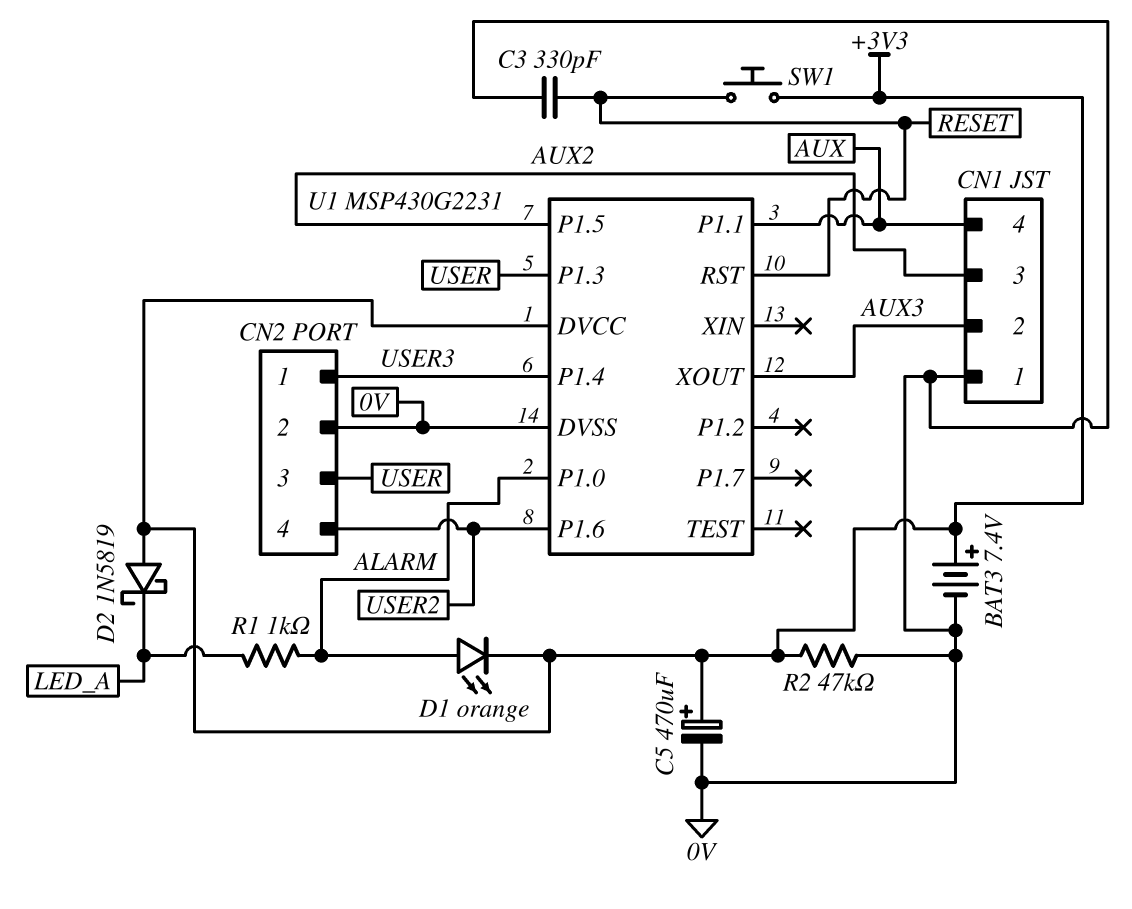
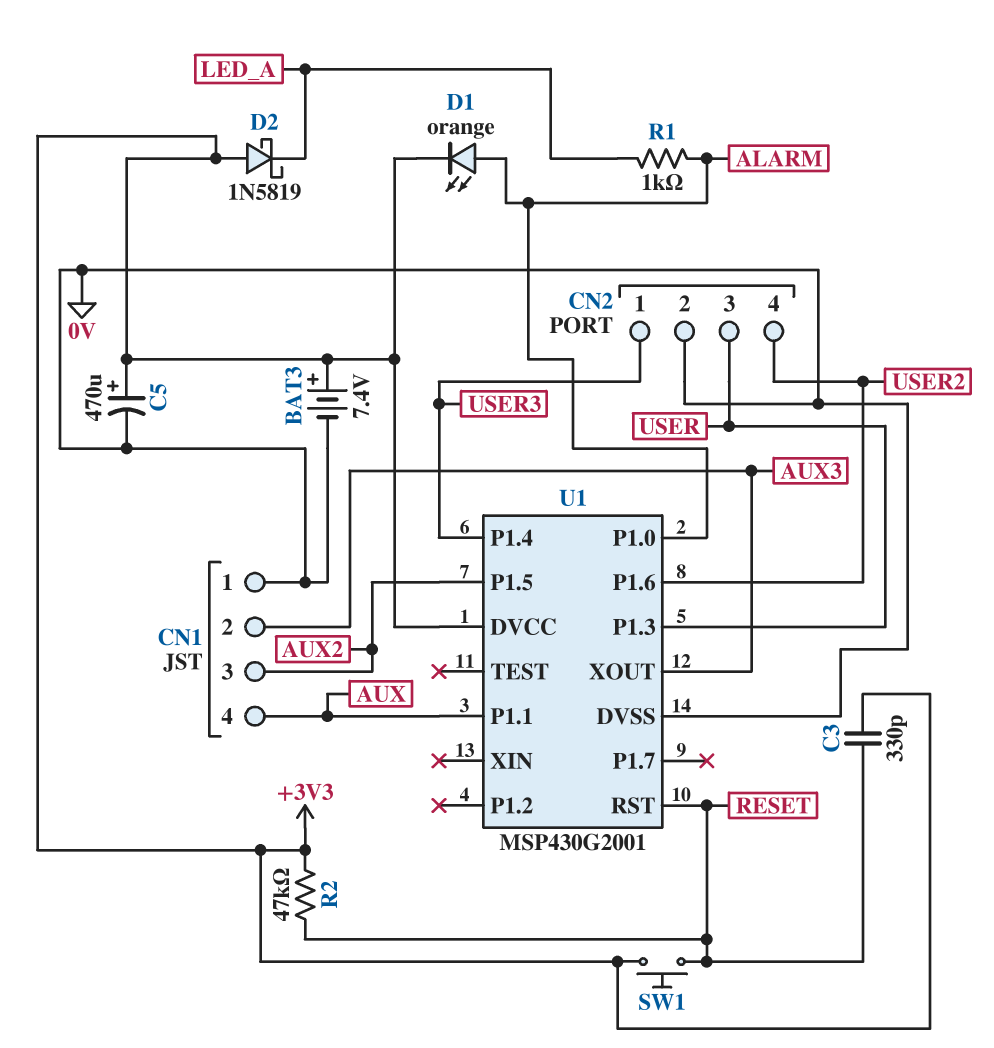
C3: 330pF (0V, RESET) -> 330pF (+3V3, RESET)
R2: 47k (+3V3, 0V) -> 47k (+3V3, RESET)
U1: MSP430G2231 -> MSP430G2001

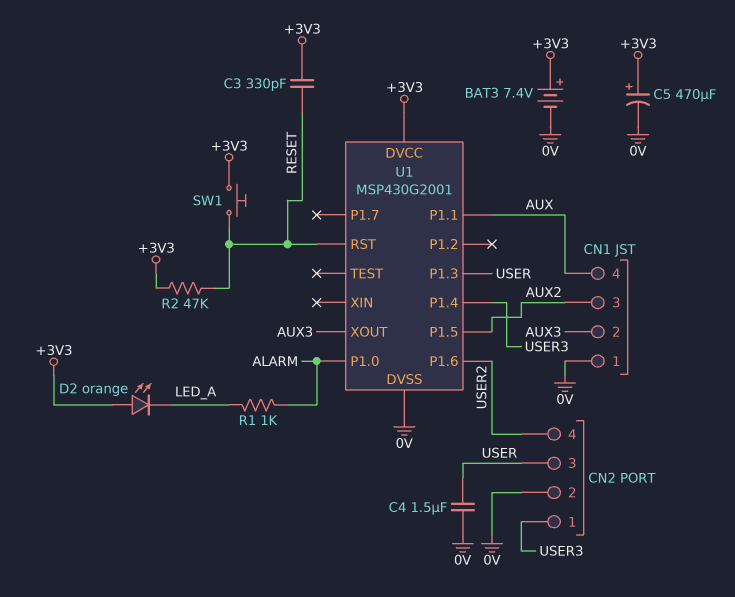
C4: none -> 1.5uF (0V, USER)
D1: LED orange (A ALARM, K +3V3) -> none
D2: schottky 1N5819 (A +3V3, K LED_A) -> LED orange (A +3V3, K LED_A)

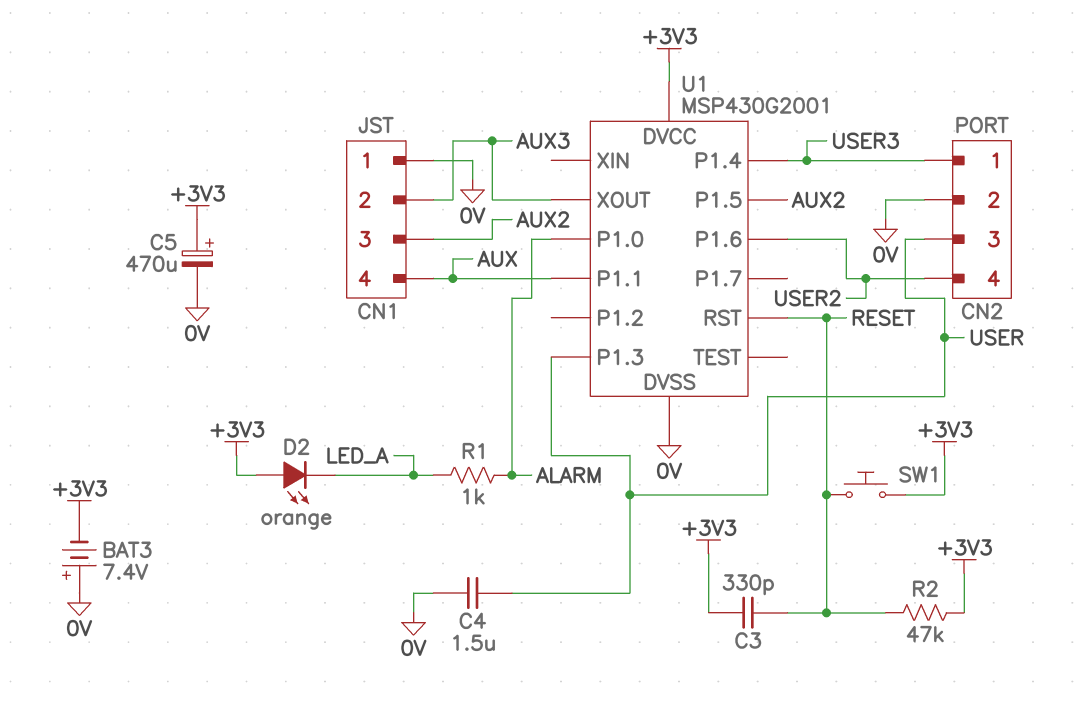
BAT3: 7.4V (plus +3V3, minus 0V) -> 7.4V (plus 0V, minus +3V3)

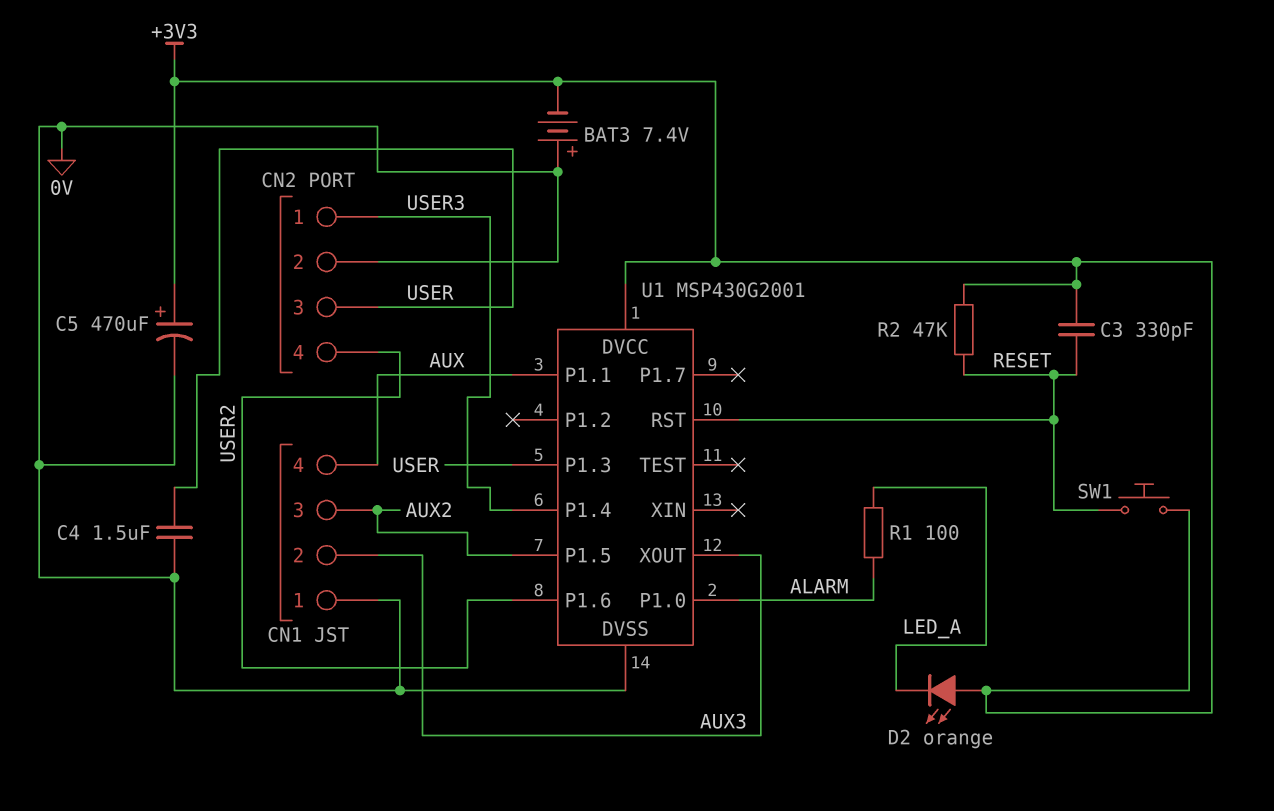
R1: 1k (ALARM, LED_A) -> 100 (ALARM, LED_A)

